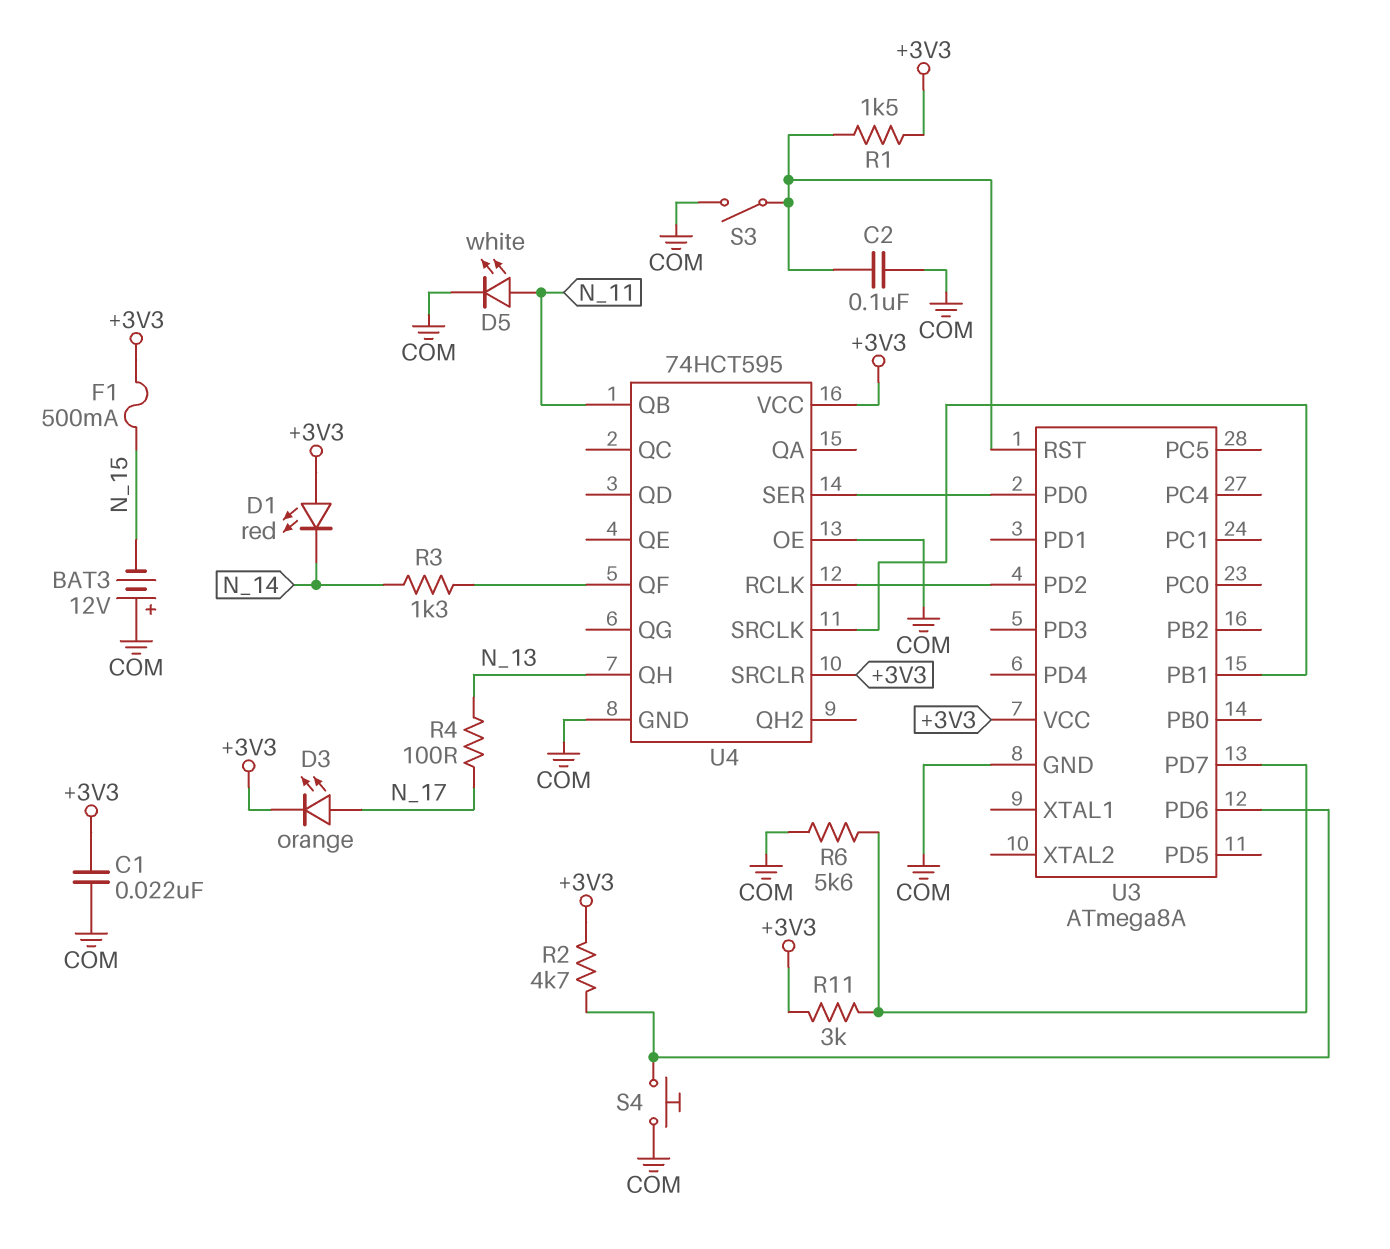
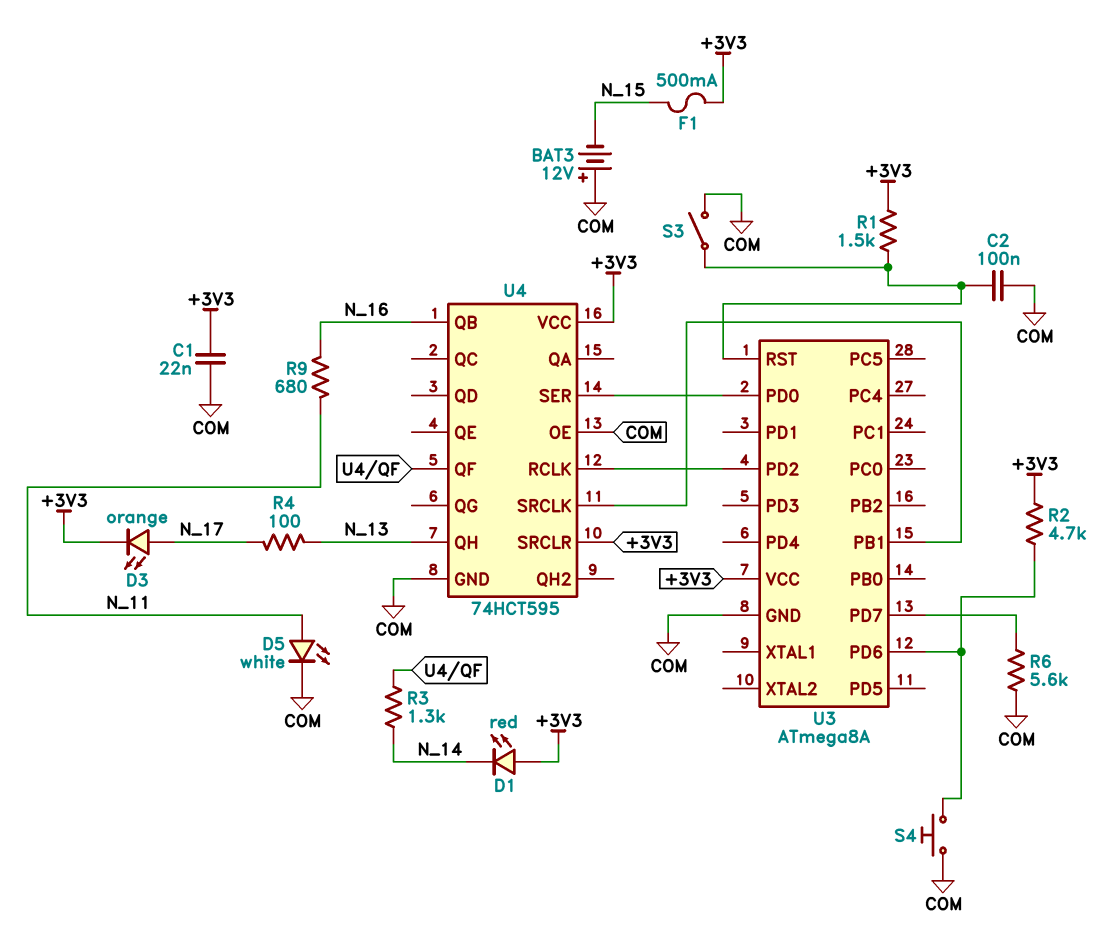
R9: none -> 680 (N_11, N_16)
R11: 3k (+3V3, U3/PD7) -> none
U4 pin QB: N_11 -> N_16

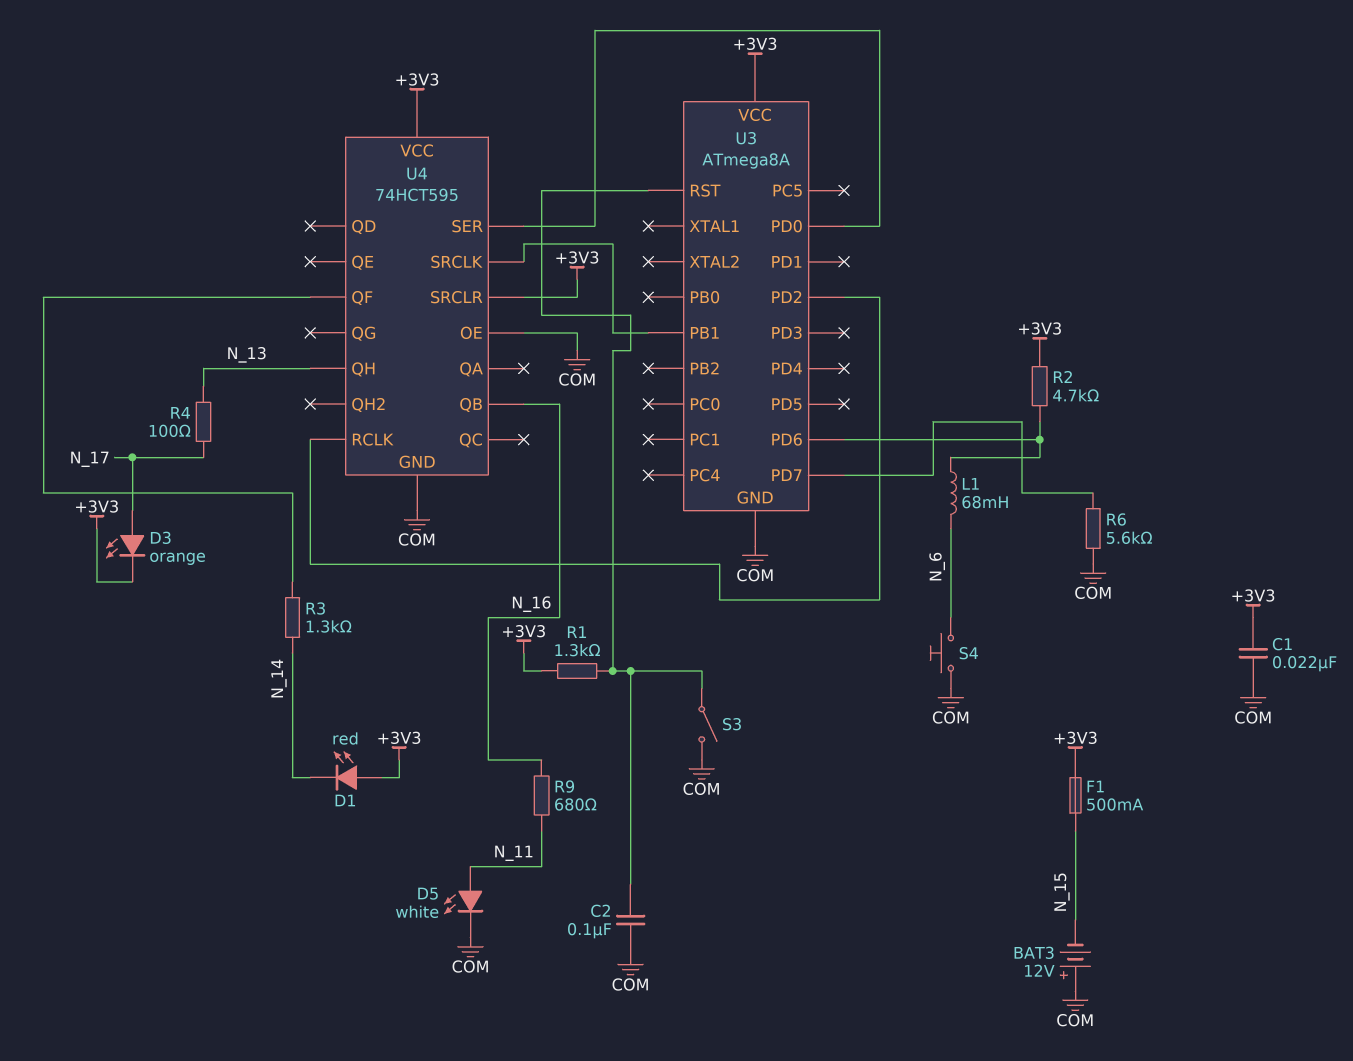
L1: none -> 68mH (N_6, U3/PD6)
R1: 1.5k (+3V3, U3/RST) -> 1.3k (+3V3, U3/RST)
S4: button (COM, U3/PD6) -> button (COM, N_6)

